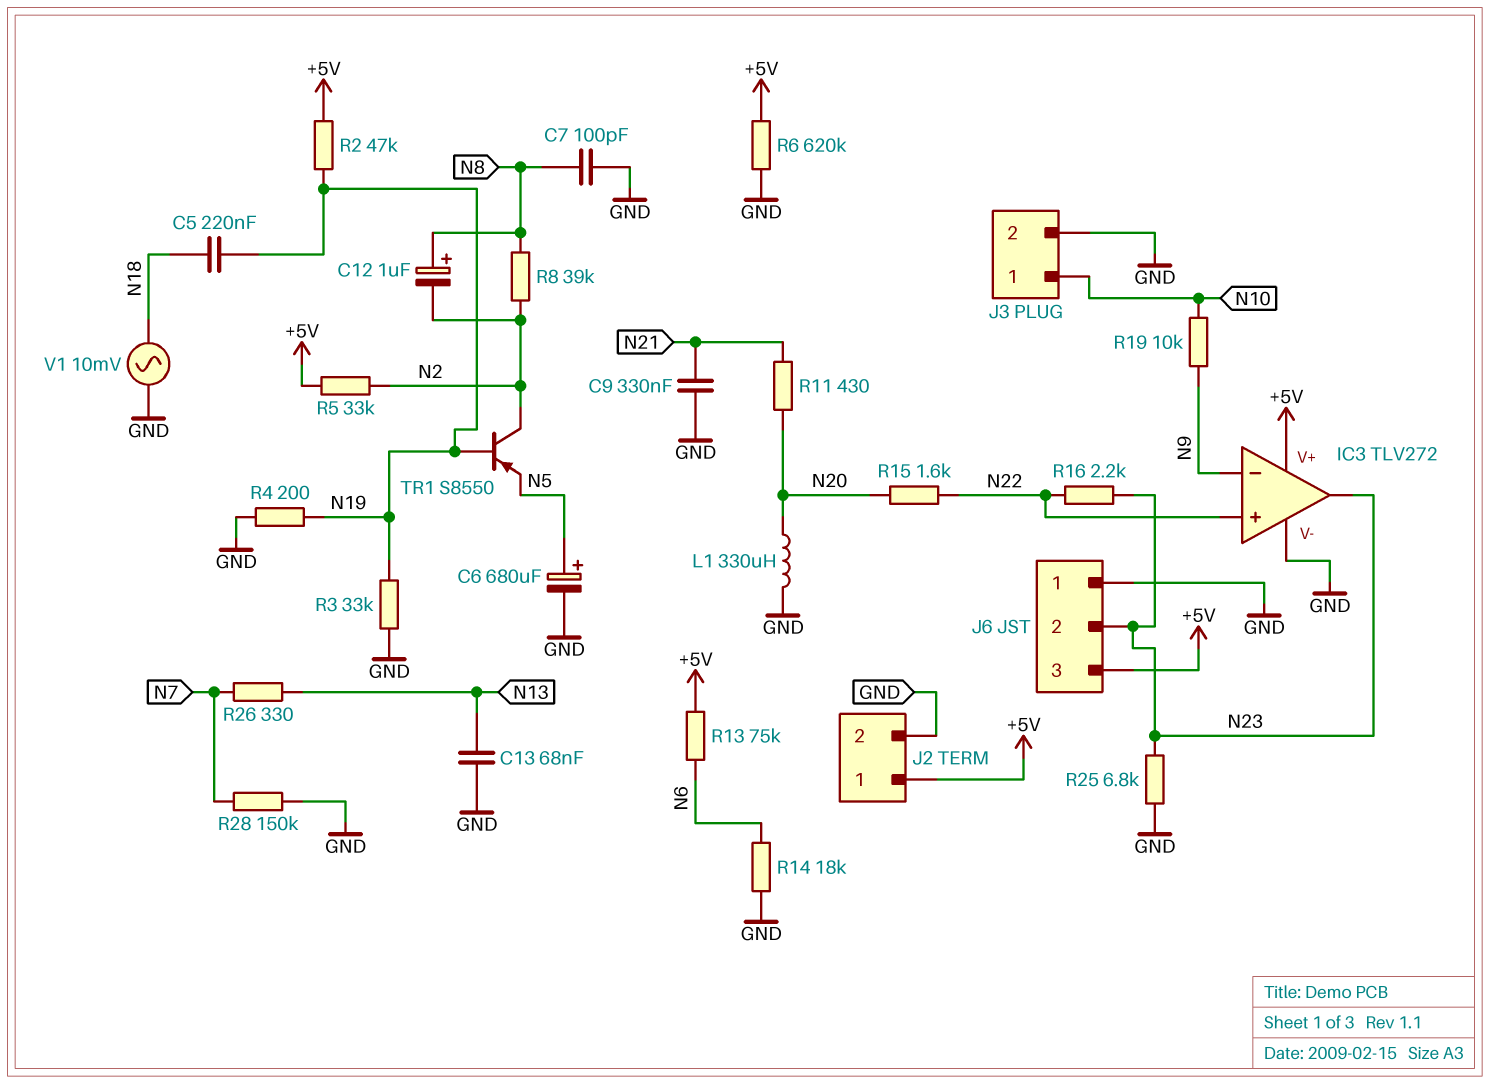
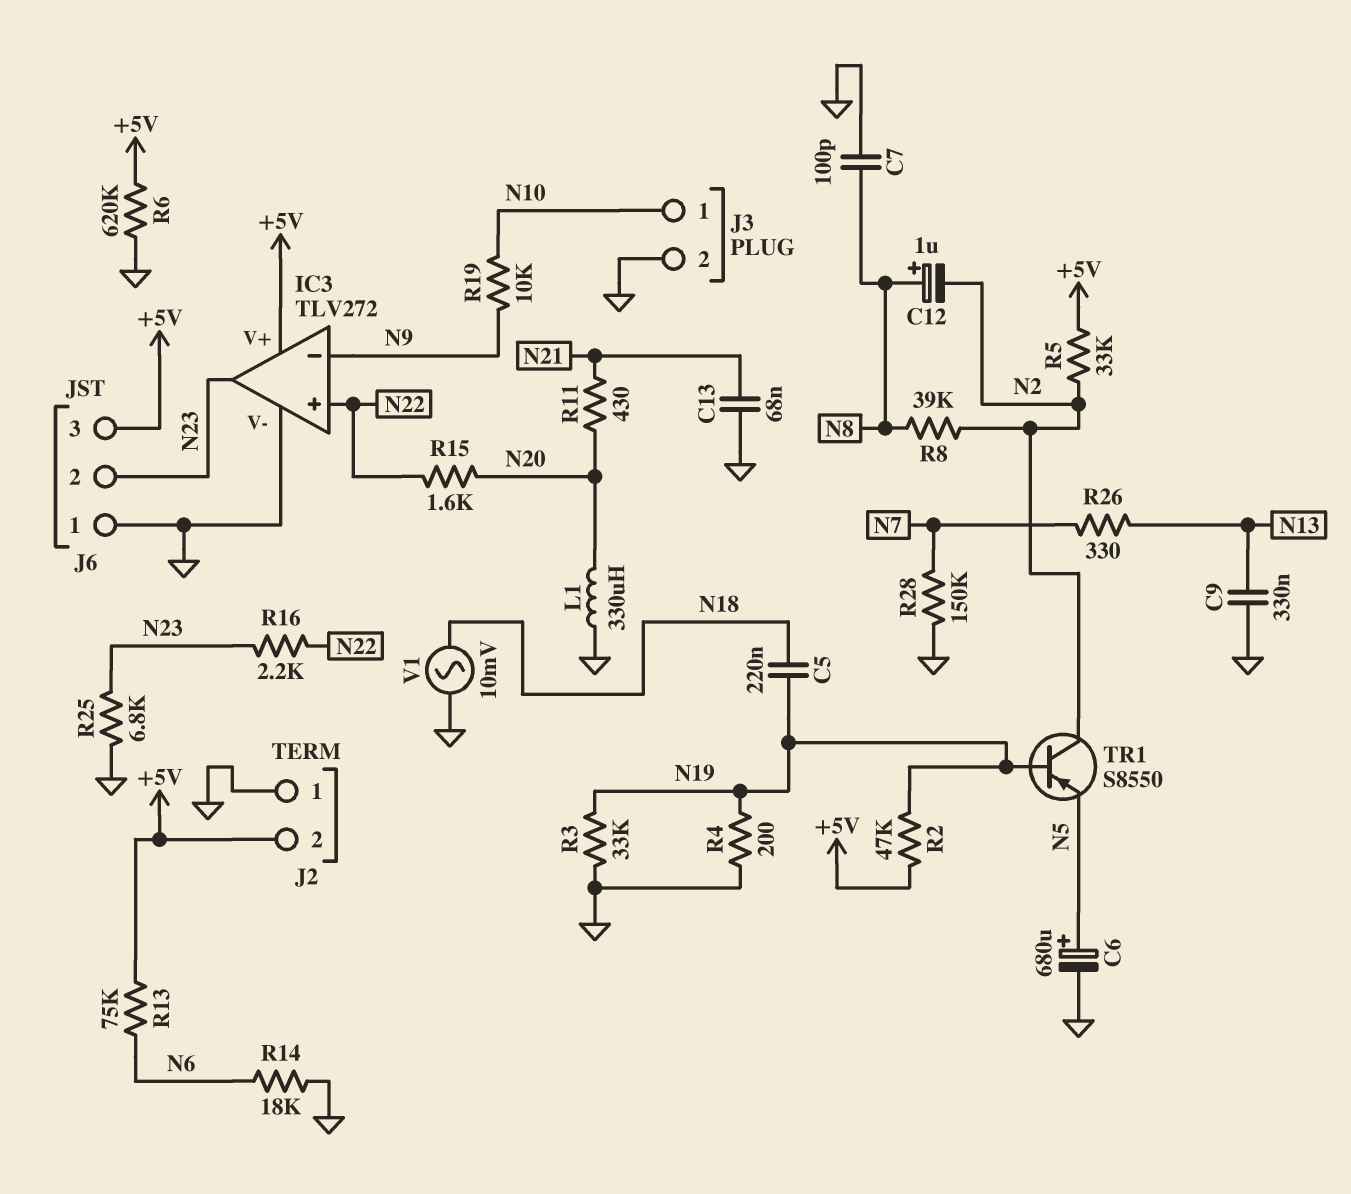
C9: 330nF (GND, N21) -> 330nF (GND, N13)
C13: 68nF (GND, N13) -> 68nF (GND, N21)
J2 pin 1: +5V -> GND
J2 pin 2: GND -> +5V

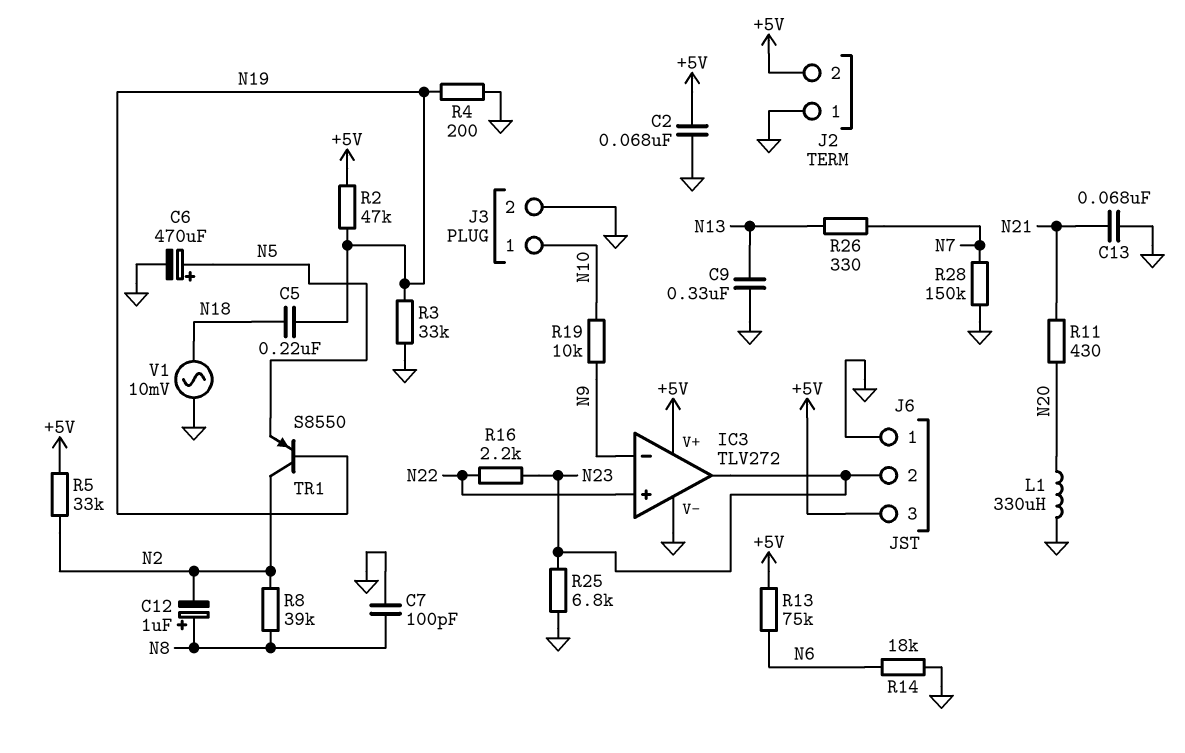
C2: none -> 68nF (+5V, GND)
C6: 680uF (plus N5, minus GND) -> 470uF (plus N5, minus GND)
R6: 620k (+5V, GND) -> none
R15: 1.6k (N20, N22) -> none

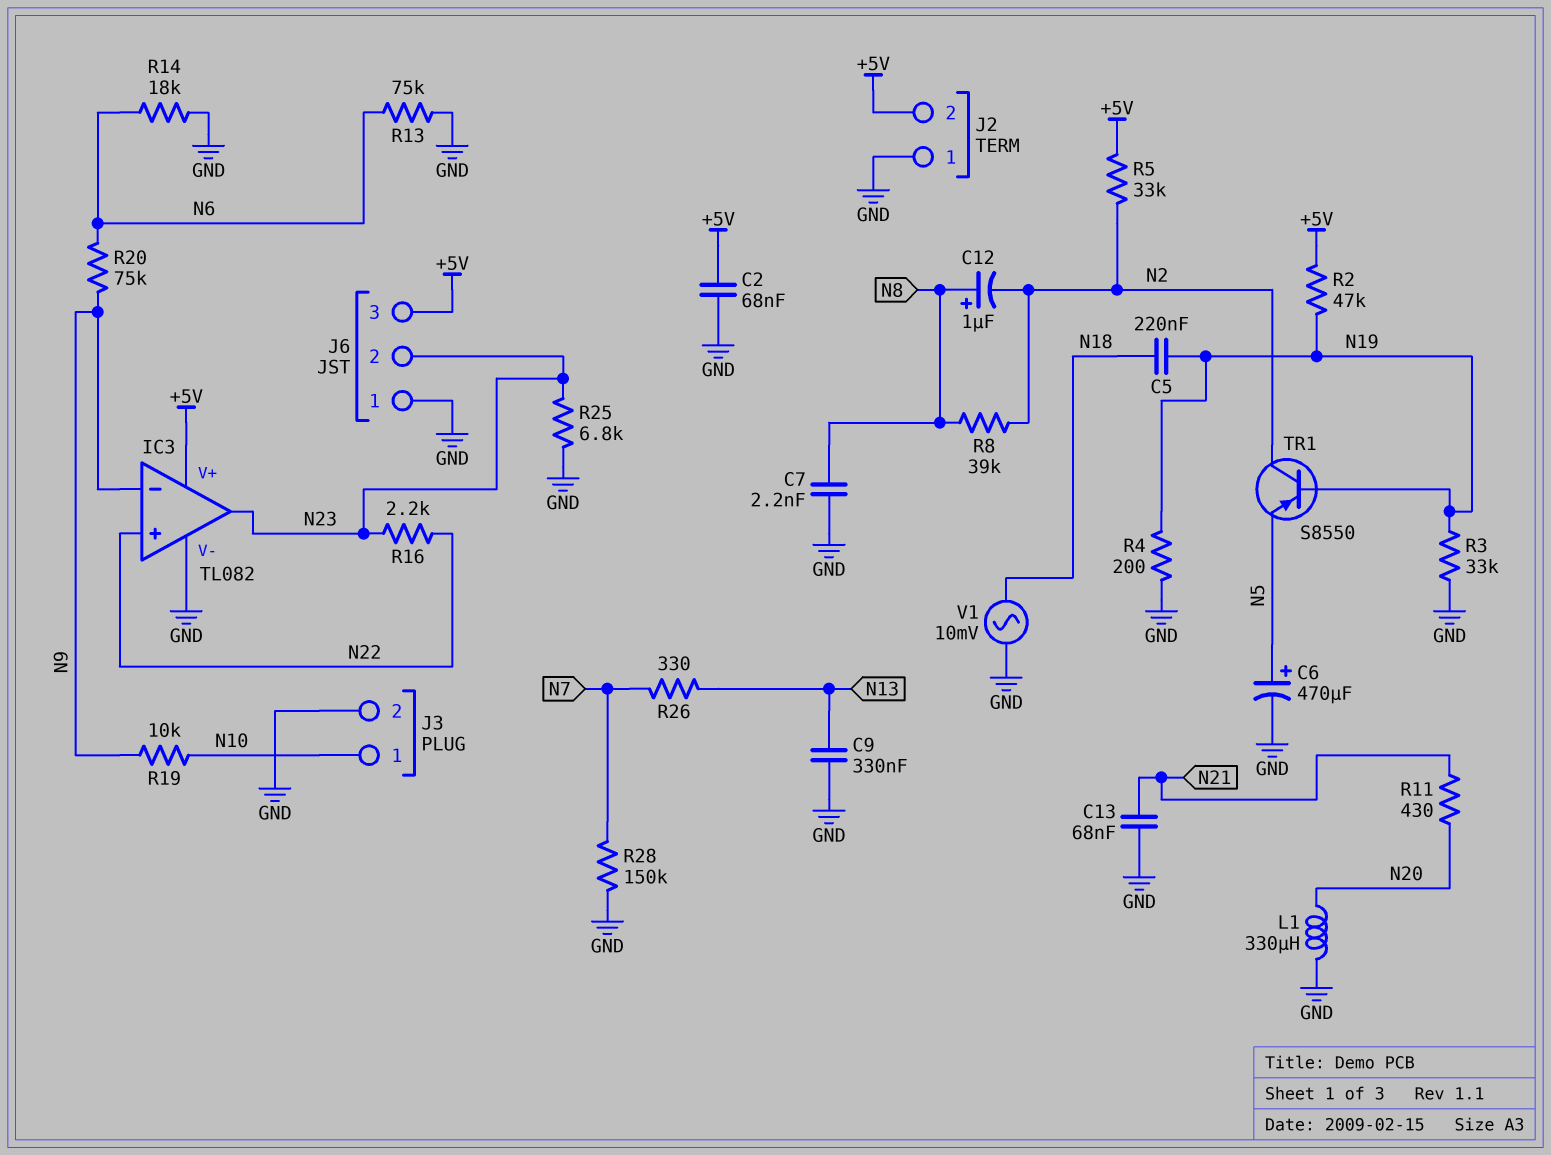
C7: 100pF (GND, N8) -> 2.2nF (GND, N8)
IC3: TLV272 -> TL082
R13: 75k (+5V, N6) -> 75k (GND, N6)
R20: none -> 75k (N6, N9)

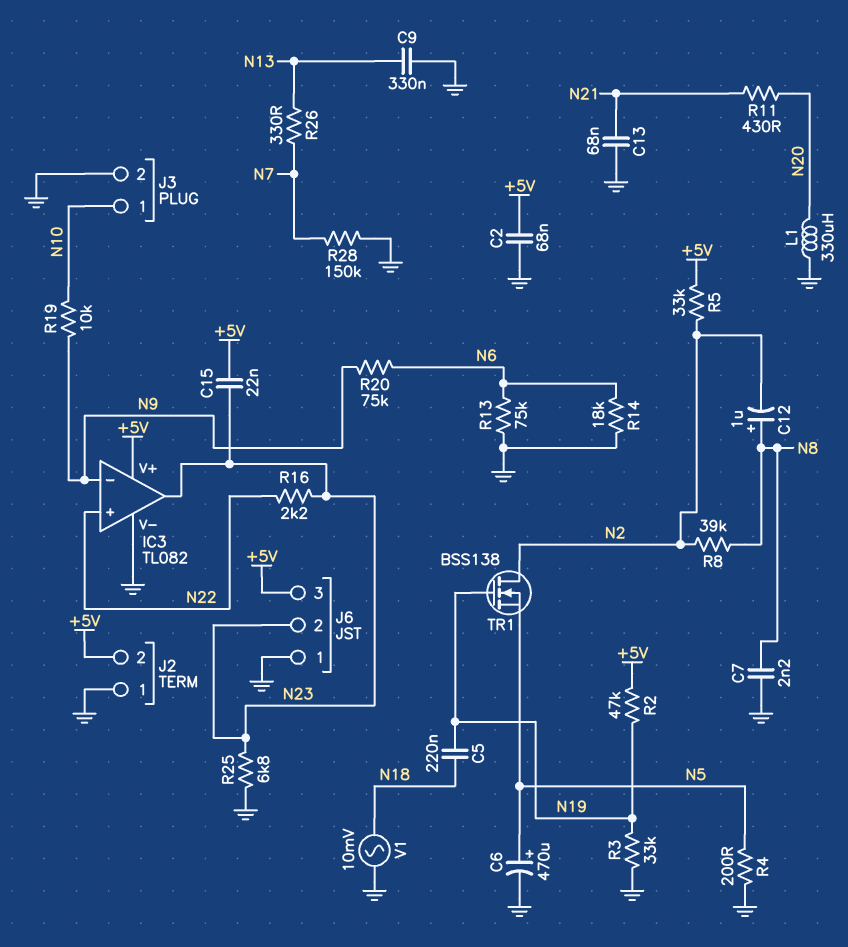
C15: none -> 22nF (+5V, N23)
R4: 200 (GND, N19) -> 200 (GND, N5)
TR1: PNP S8550 (B N19, C N2, E N5) -> NMOS BSS138 (G N19, D N2, S N5)

